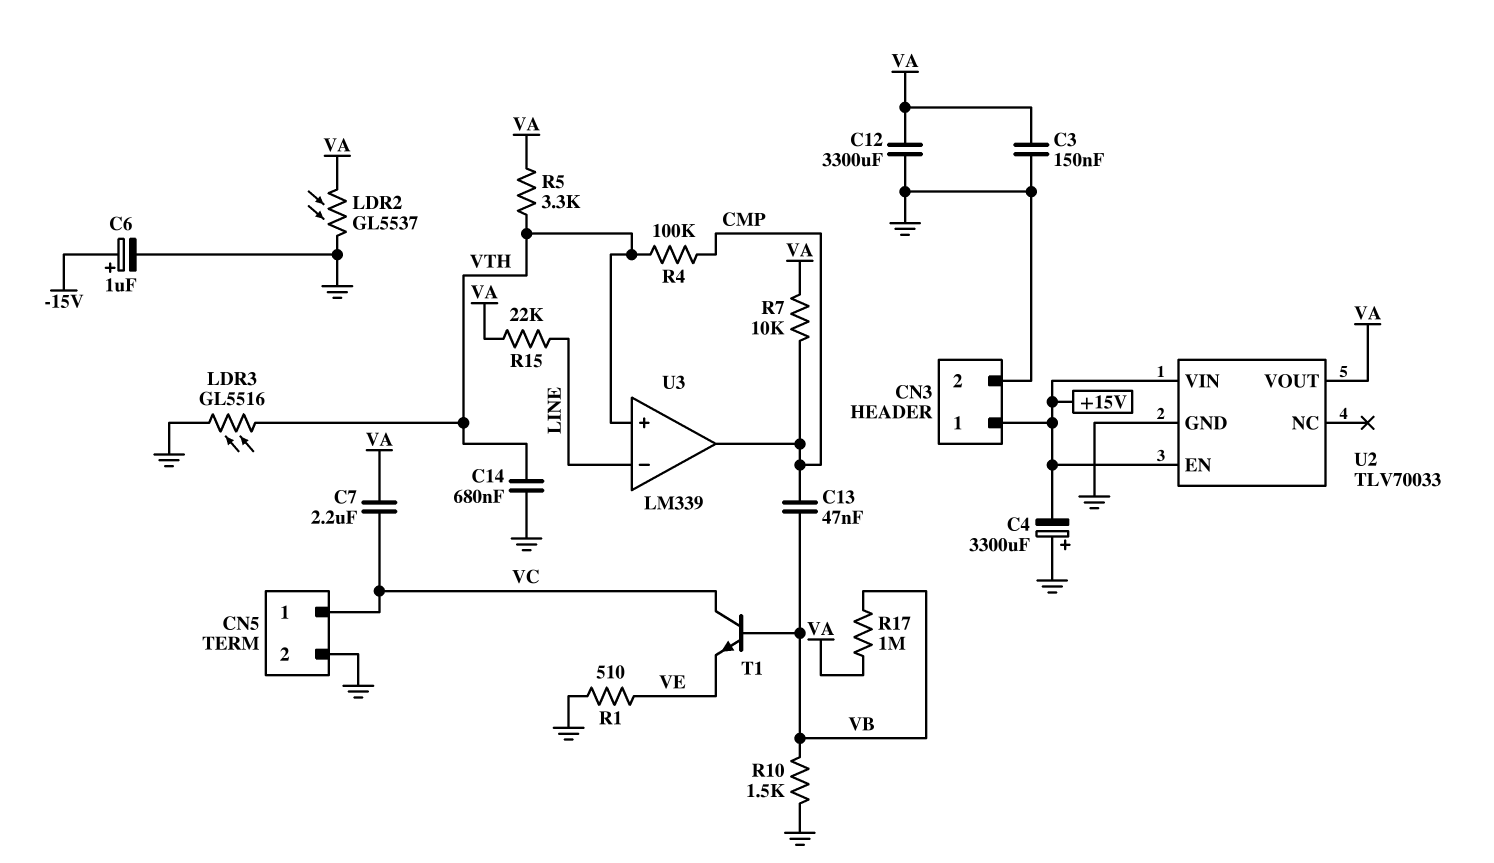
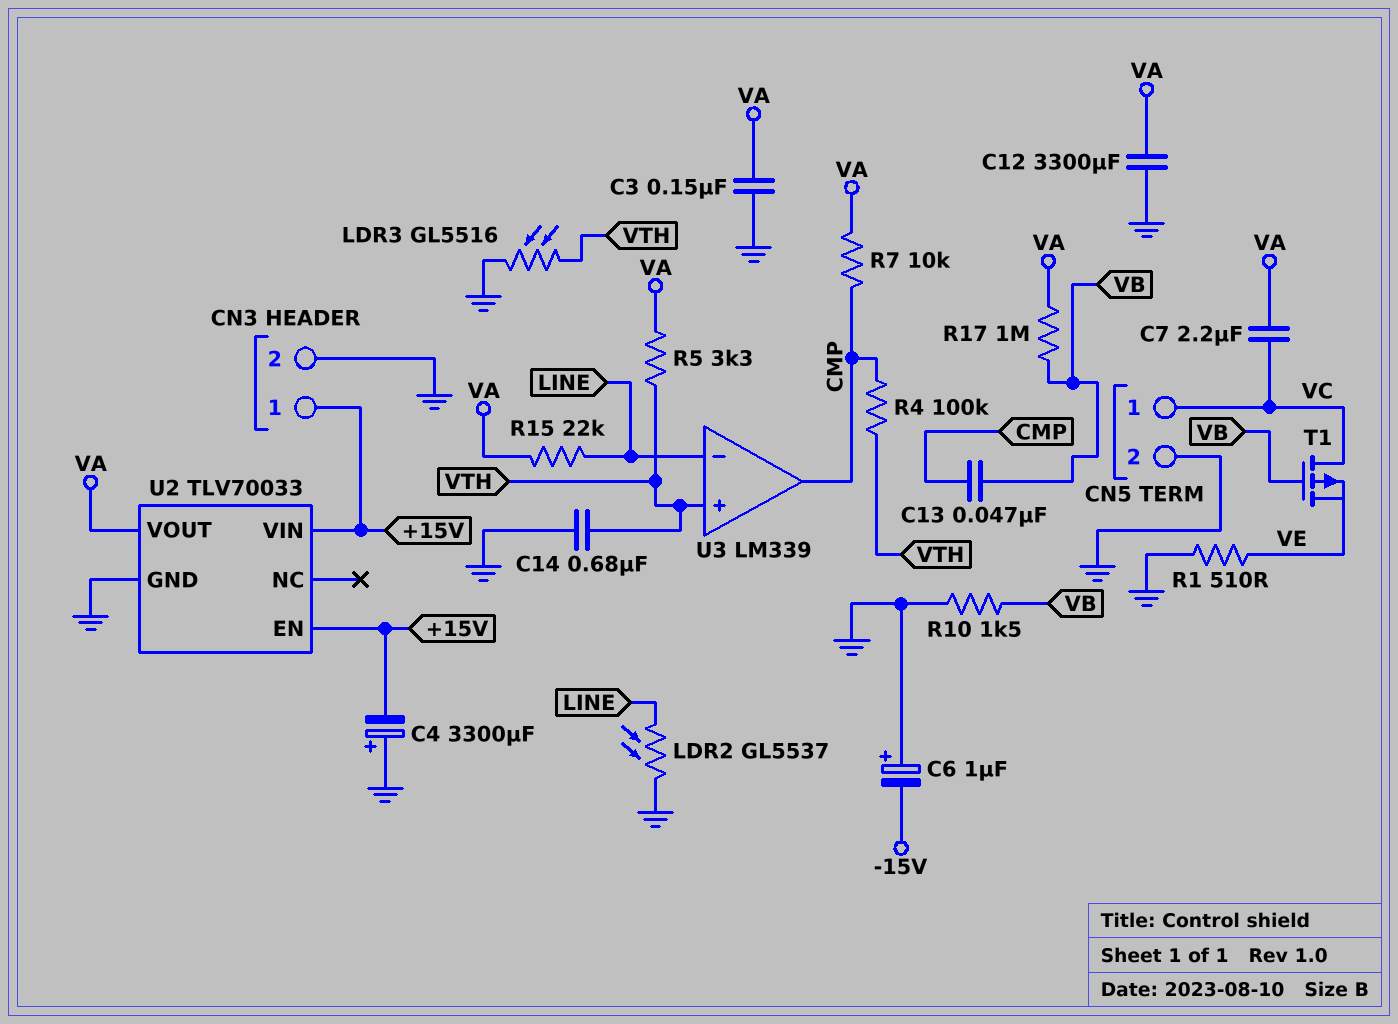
C6: 1uF (plus -15V, minus GND) -> 1uF (plus GND, minus -15V)
LDR2: GL5537 (GND, VA) -> GL5537 (GND, LINE)
T1: NPN (B VB, C VC, E VE) -> PMOS (G VB, D VC, S VE)

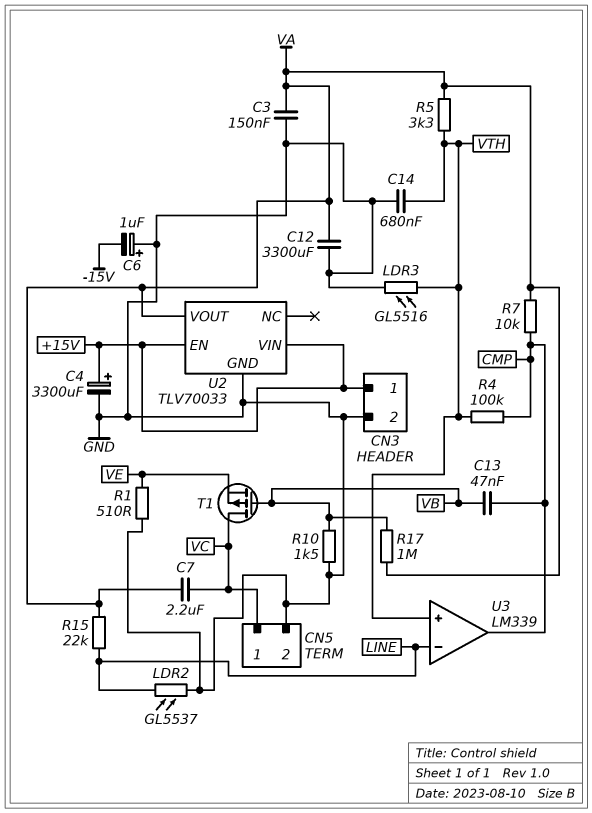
C4: 3300uF (plus GND, minus +15V) -> 3300uF (plus +15V, minus GND)

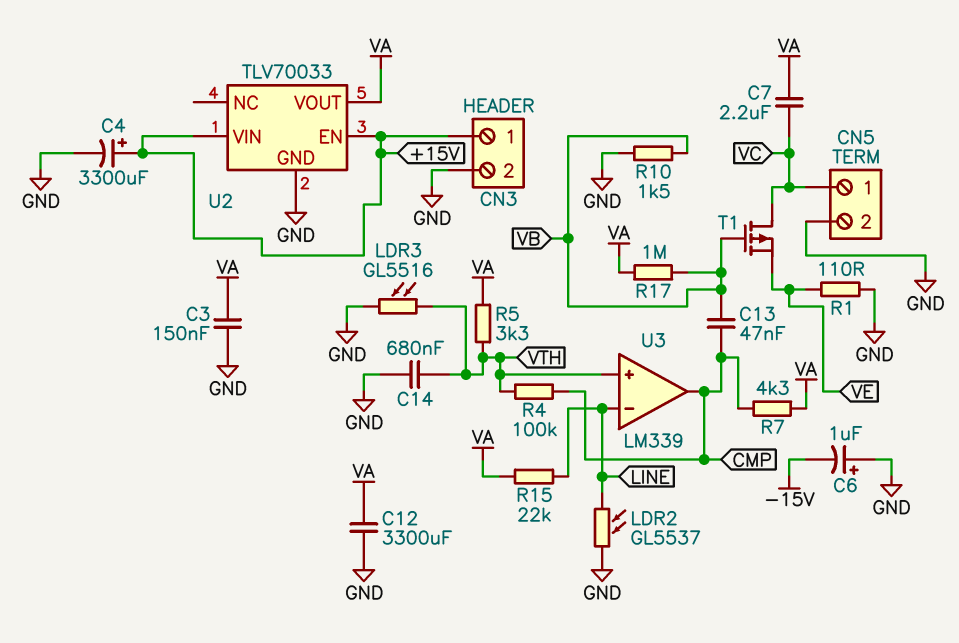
R1: 510 (GND, VE) -> 110 (GND, VE)
R7: 10k (CMP, VA) -> 4.3k (CMP, VA)

